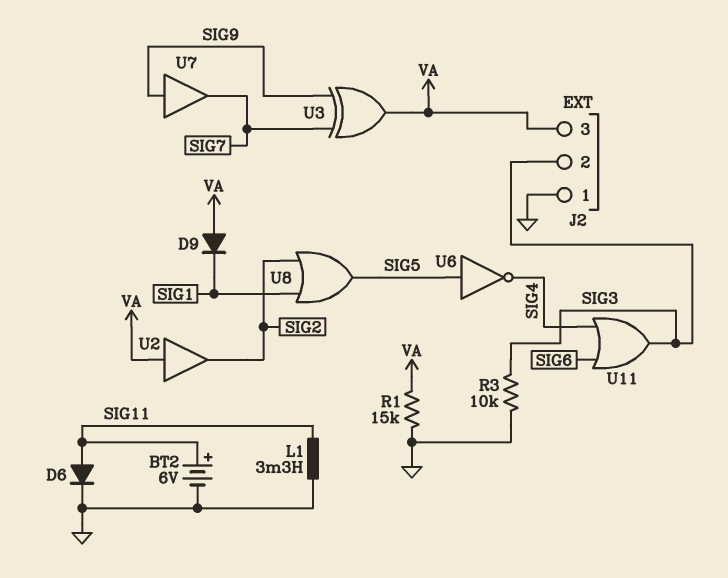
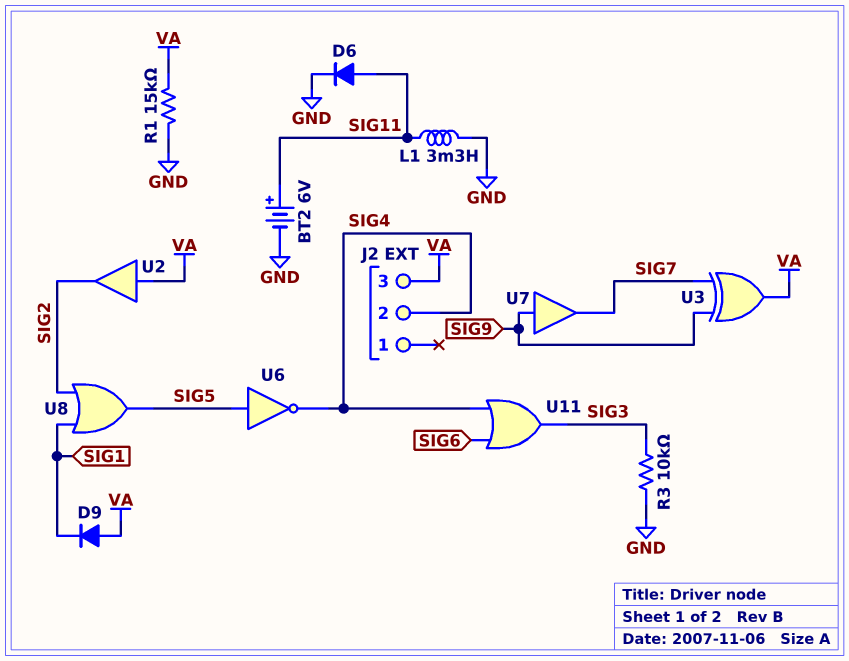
J2 pin 1: GND -> none
J2 pin 2: SIG3 -> SIG4

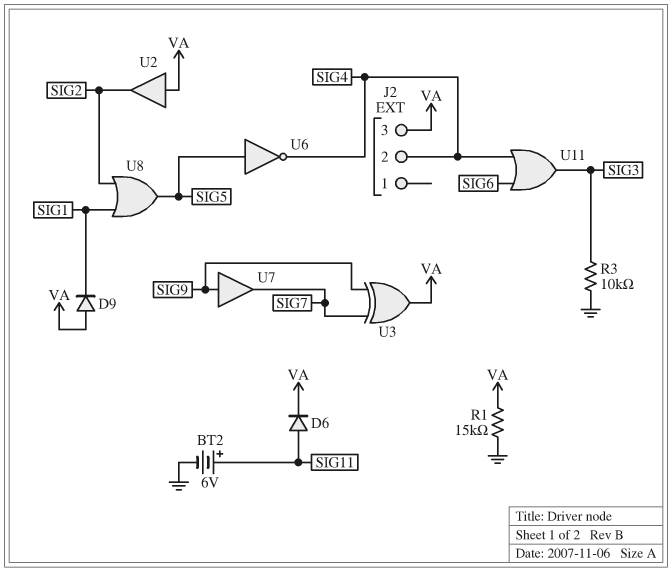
D6: diode (A SIG11, K GND) -> diode (A SIG11, K VA)
L1: 3.3mH (GND, SIG11) -> none

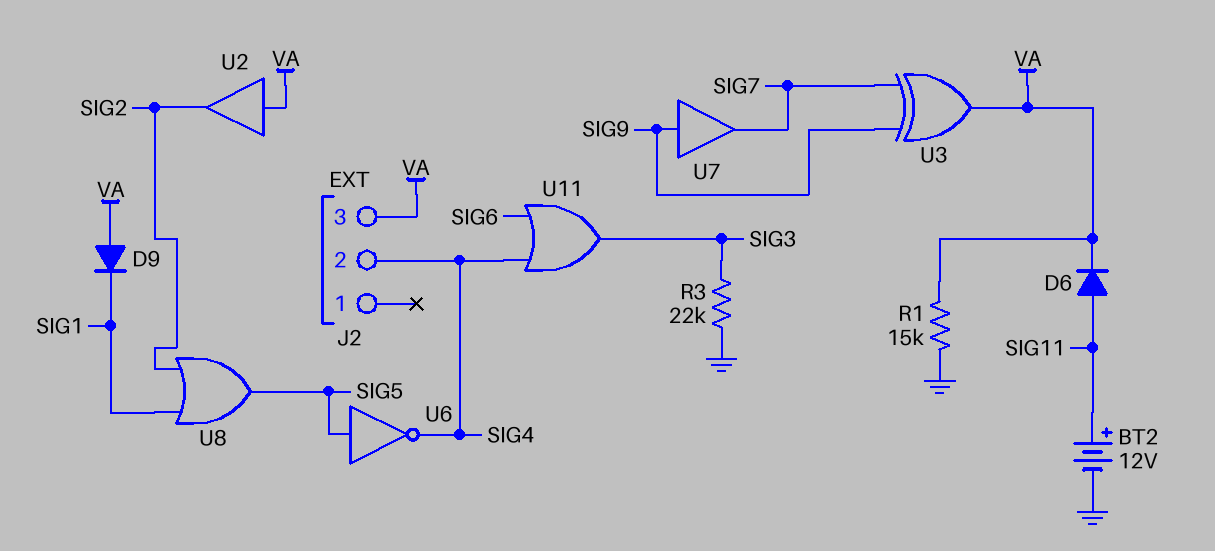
BT2: 6V (plus SIG11, minus GND) -> 12V (plus SIG11, minus GND)
R3: 10k (GND, SIG3) -> 22k (GND, SIG3)

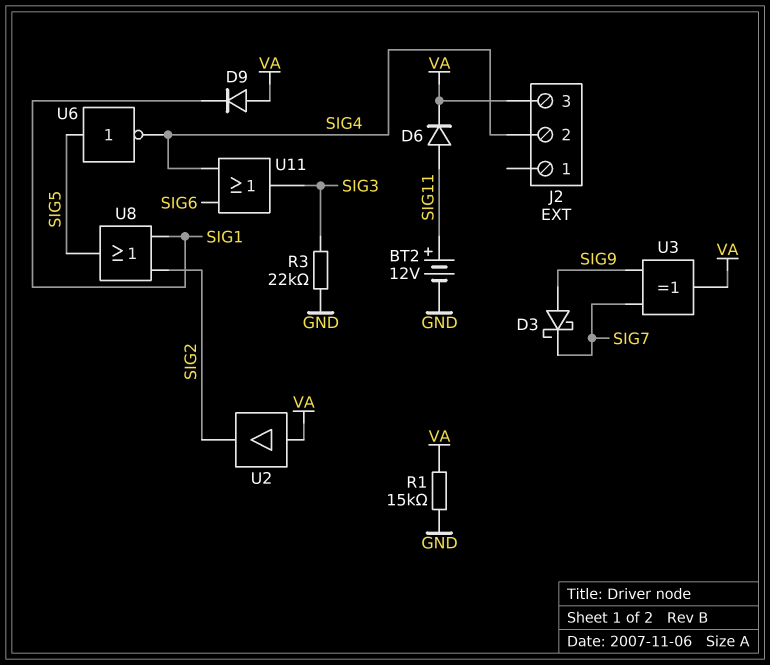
D3: none -> schottky (A SIG9, K SIG7)
U7: buffer (in SIG9, out SIG7) -> none

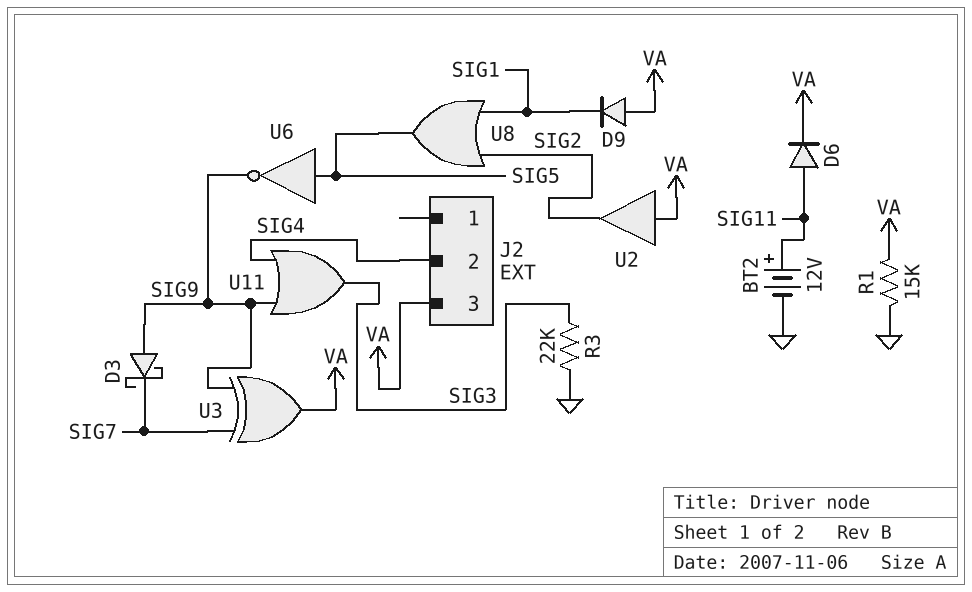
U6: NOT (in SIG5, out SIG4) -> NOT (in SIG5, out SIG9)
U11: OR (in SIG4, in SIG6, out SIG3) -> OR (in SIG4, in SIG9, out SIG3)

